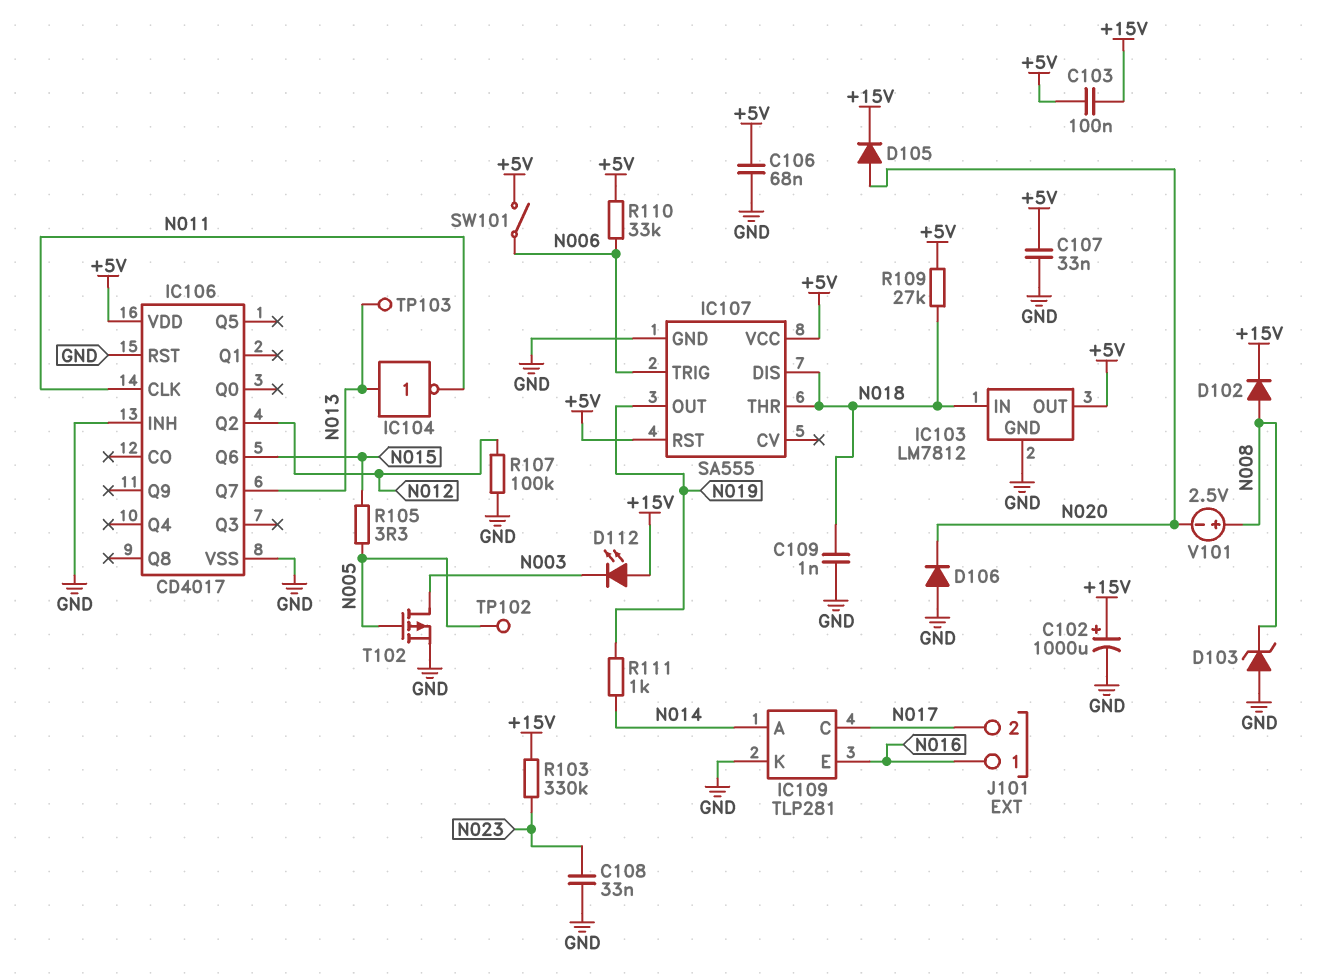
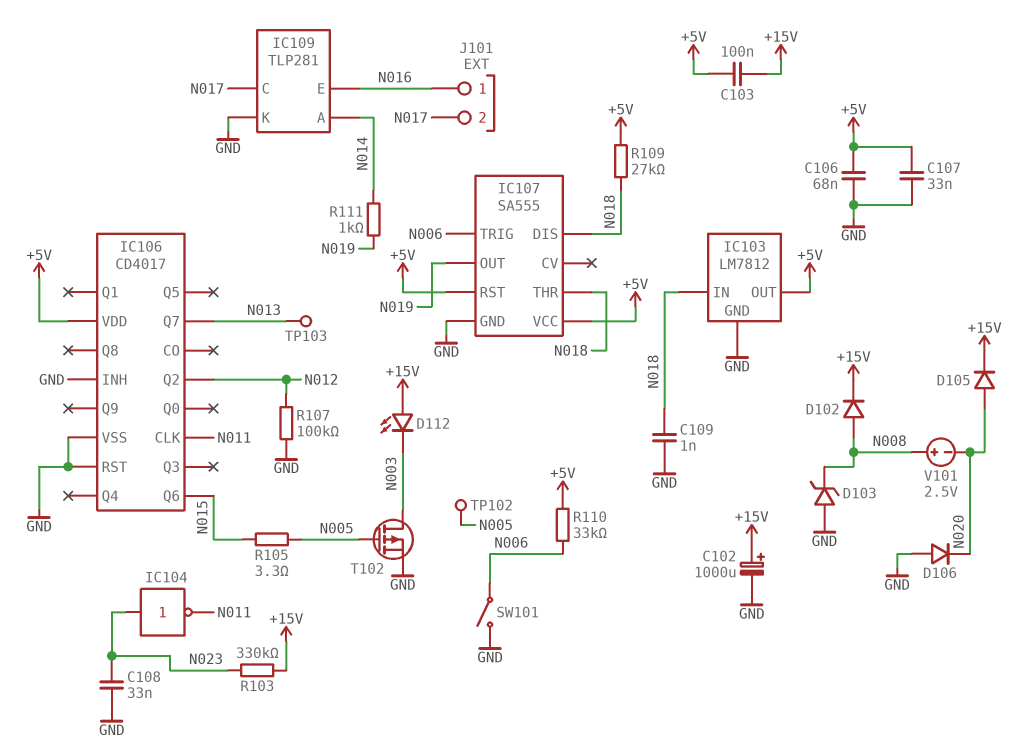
IC104: NOT (in N013, out N011) -> NOT (in N023, out N011)
SW101: switch (+5V, N006) -> switch (GND, N006)

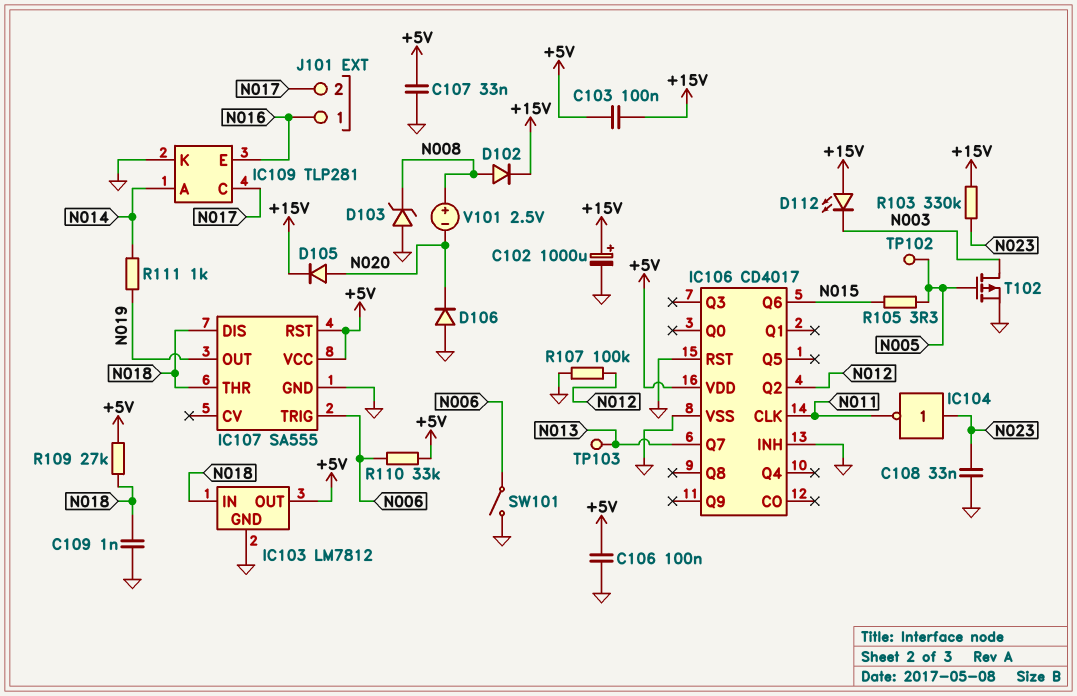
C106: 68nF (+5V, GND) -> 100nF (+5V, GND)

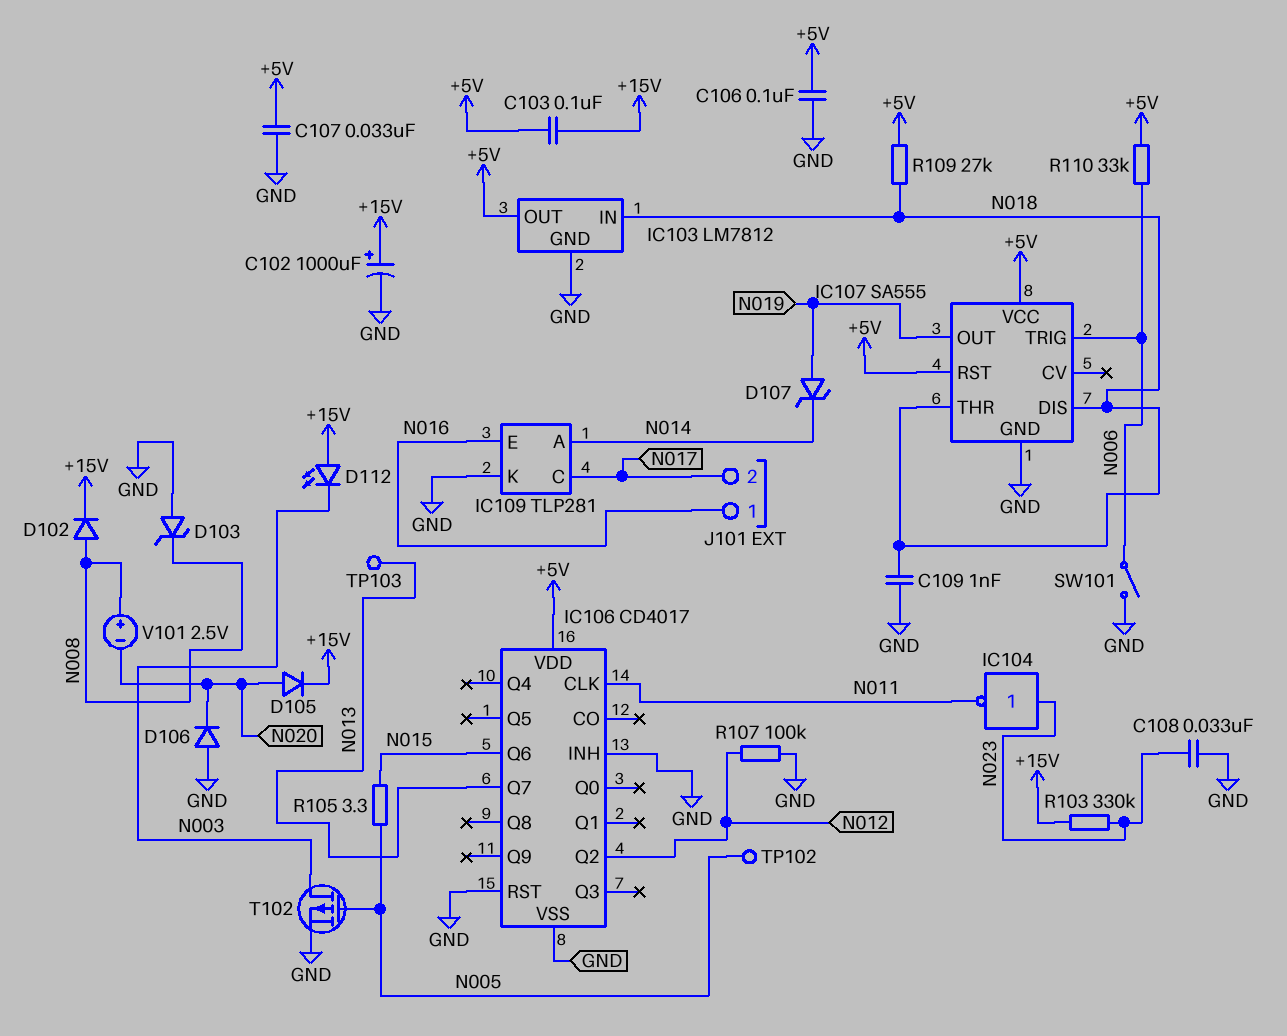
D107: none -> zener (A N019, K N014)
R111: 1k (N014, N019) -> none

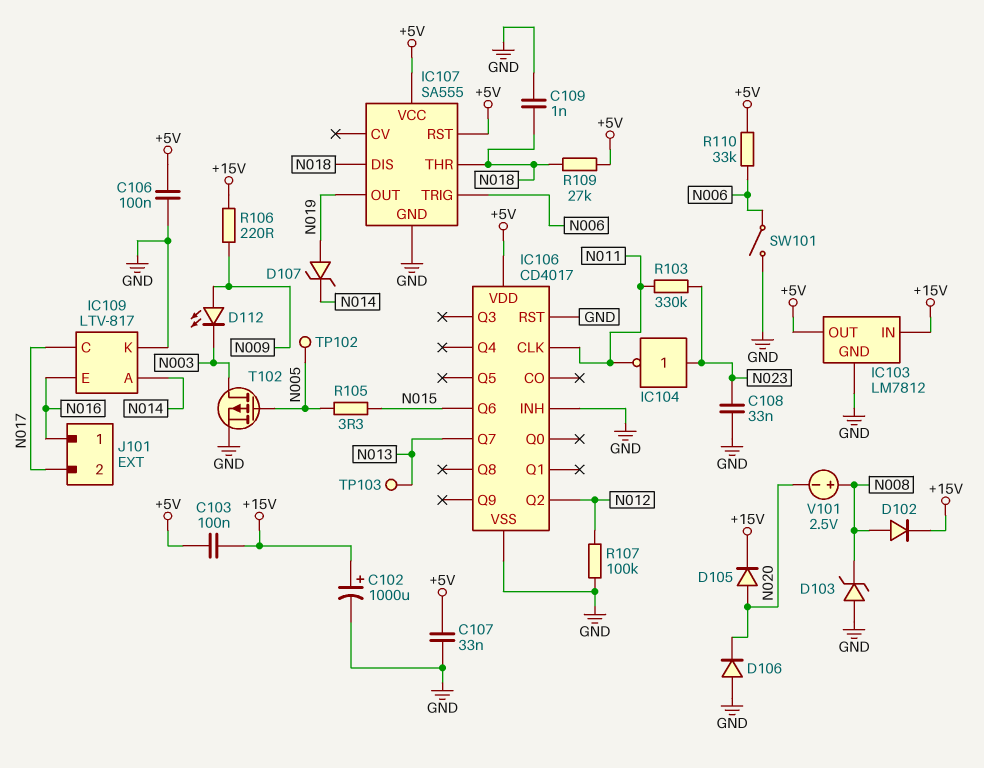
D112: LED (A +15V, K N003) -> LED (A N009, K N003)
IC103 pin IN: N018 -> +15V
IC109: TLP281 -> LTV-817
R103: 330k (+15V, N023) -> 330k (N011, N023)
R106: none -> 220 (+15V, N009)

